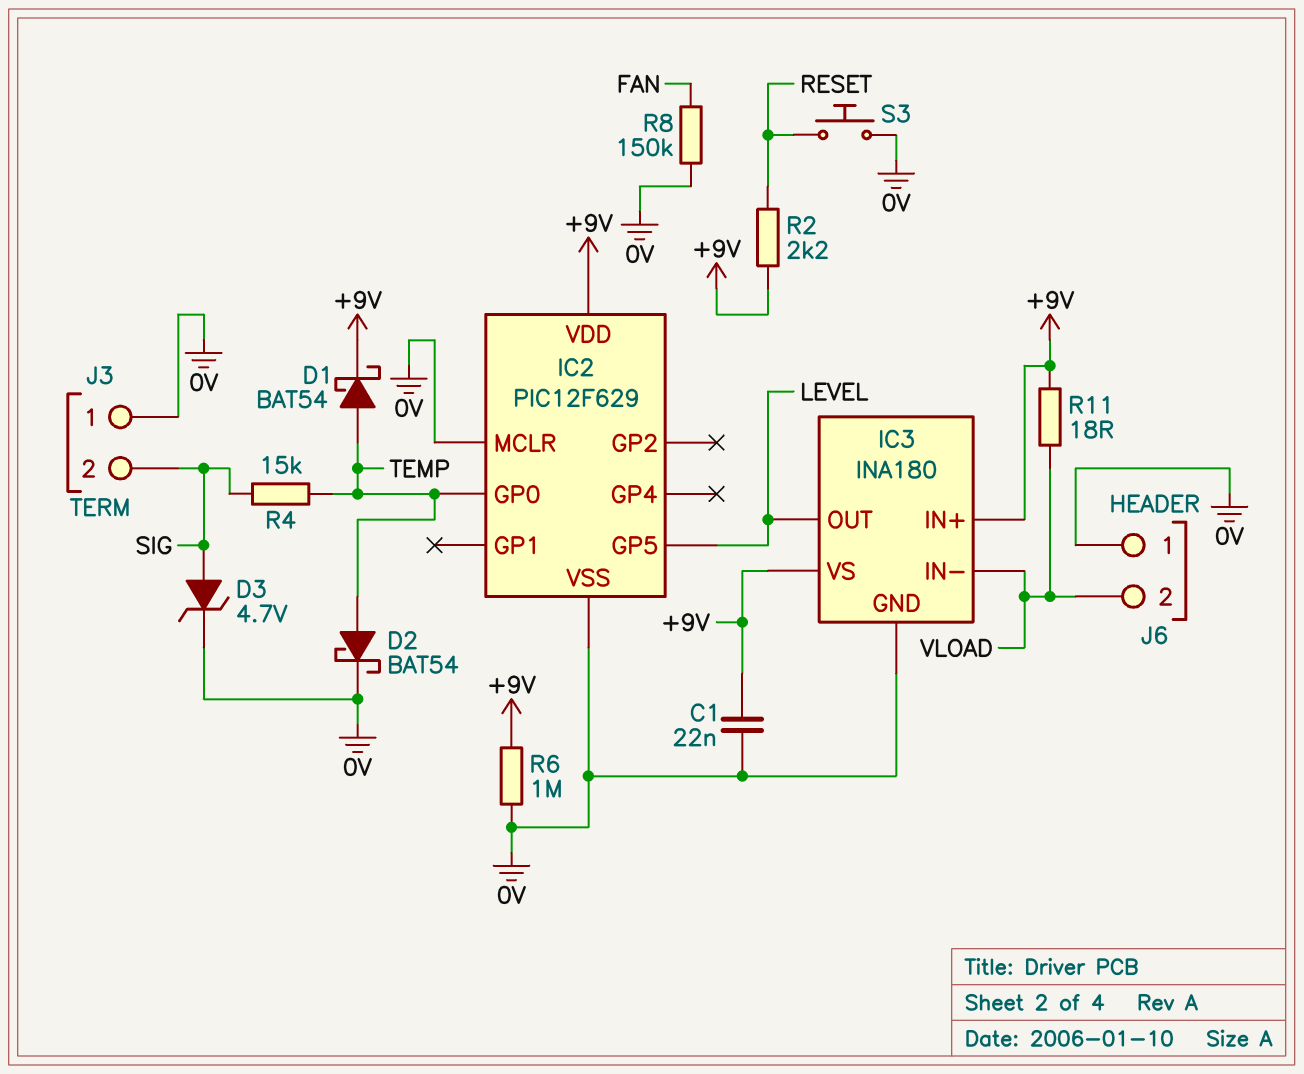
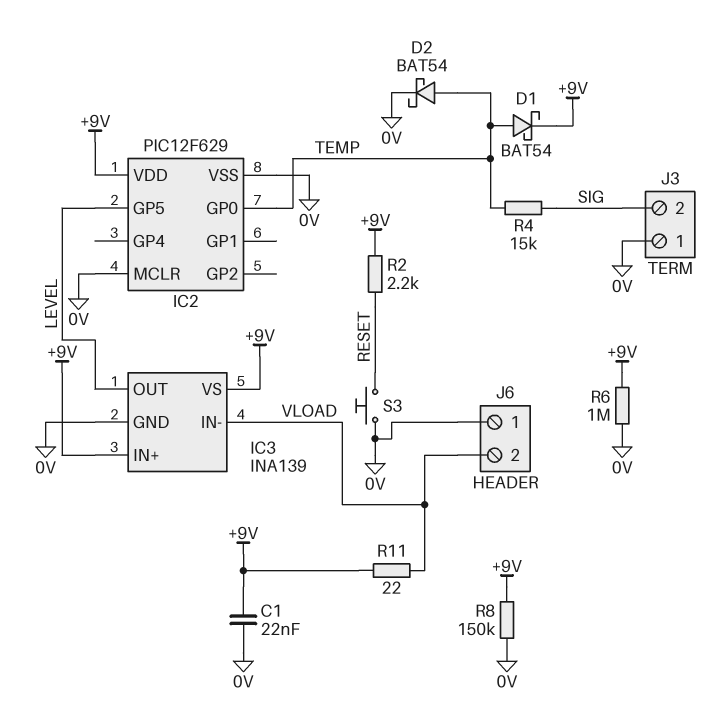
D3: zener 4.7V (A SIG, K 0V) -> none
IC3: INA180 -> INA139
R8: 150k (0V, FAN) -> 150k (+9V, 0V)
R11: 18 (+9V, VLOAD) -> 22 (+9V, VLOAD)

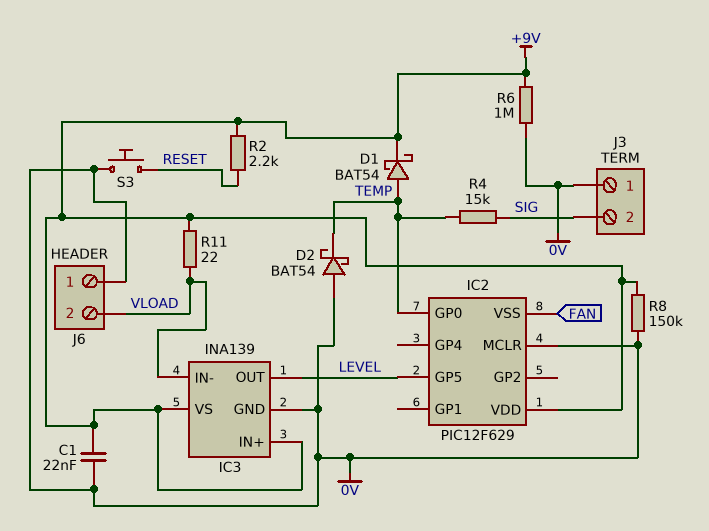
D2: schottky BAT54 (A TEMP, K 0V) -> schottky BAT54 (A 0V, K TEMP)
IC2 pin VSS: 0V -> FAN

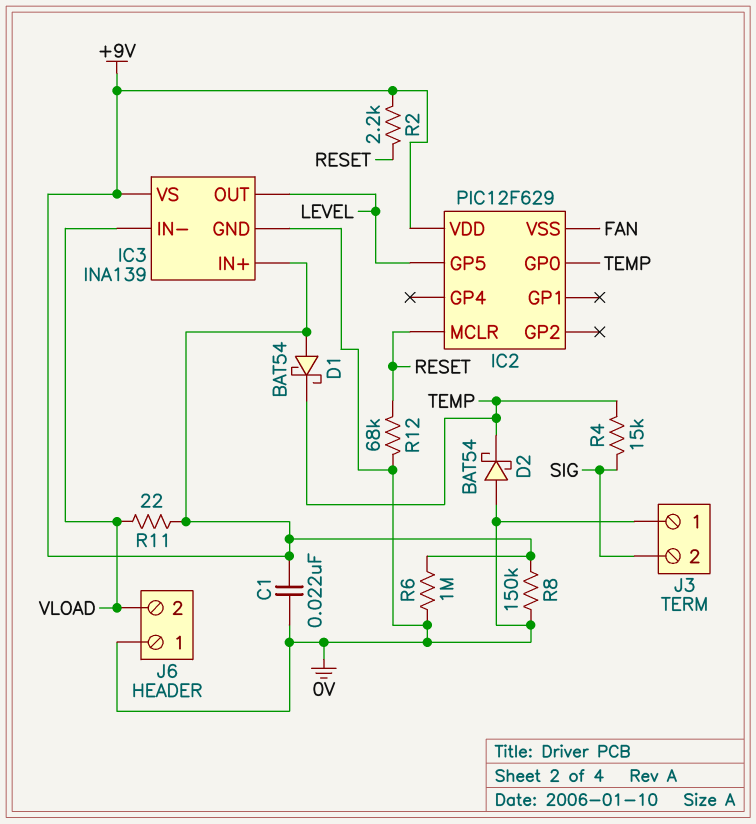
D1: schottky BAT54 (A TEMP, K +9V) -> schottky BAT54 (A +9V, K TEMP)
IC2 pin MCLR: 0V -> RESET
R12: none -> 68k (0V, RESET)
S3: button (0V, RESET) -> none

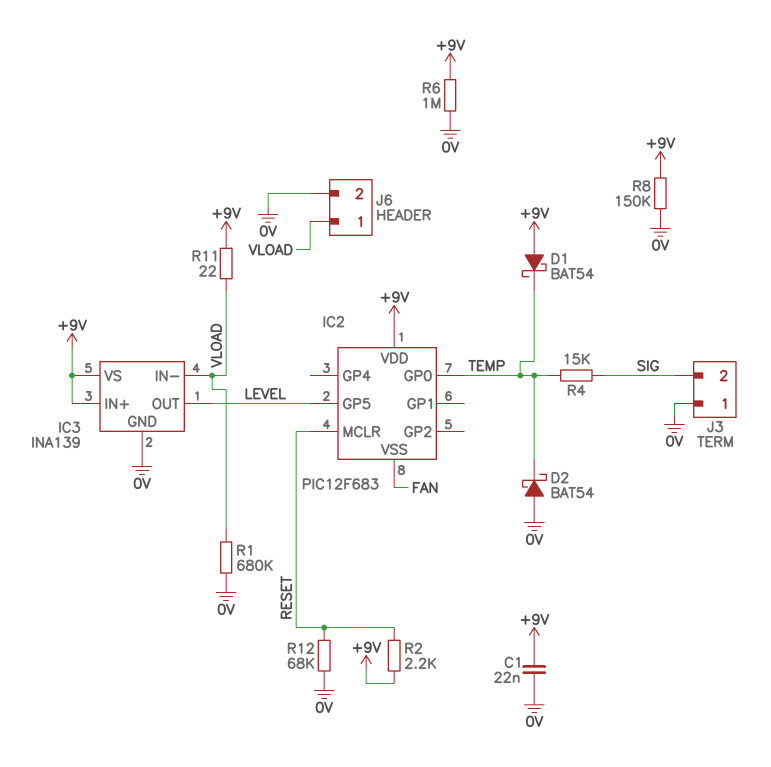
IC2: PIC12F629 -> PIC12F683
J6 pin 1: 0V -> VLOAD
J6 pin 2: VLOAD -> 0V
R1: none -> 680k (0V, VLOAD)

